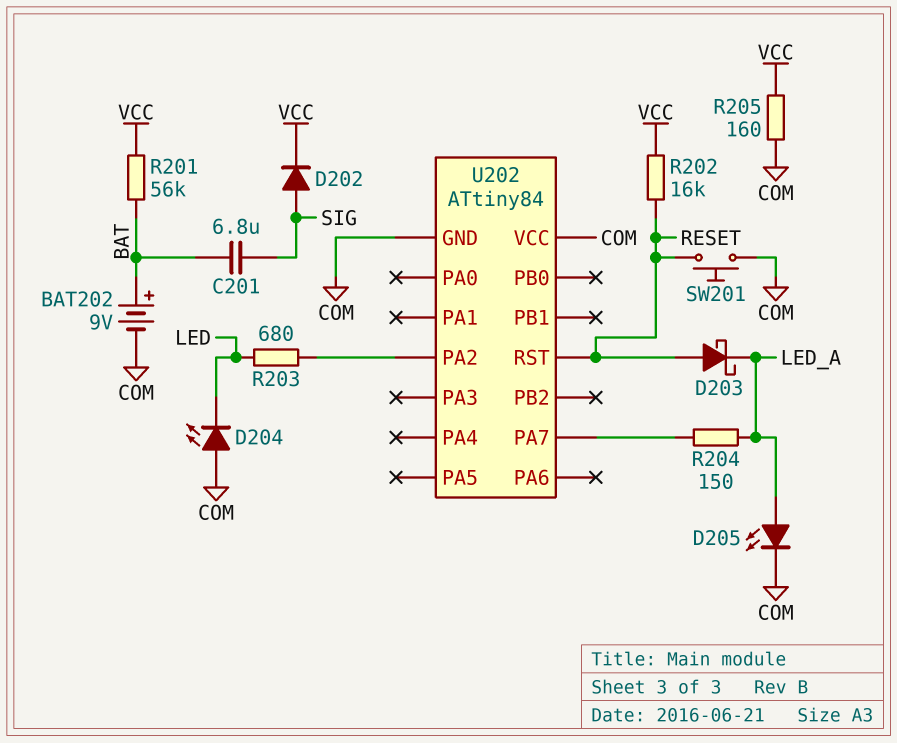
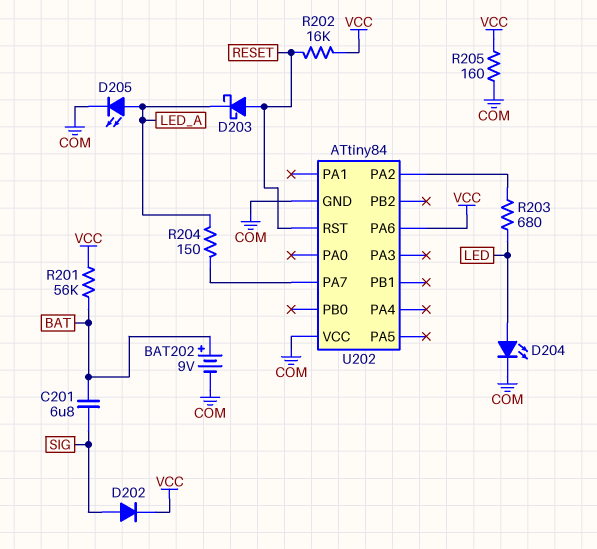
D204: LED (A COM, K LED) -> LED (A LED, K COM)
SW201: button (COM, RESET) -> none
U202 pin PA6: none -> VCC

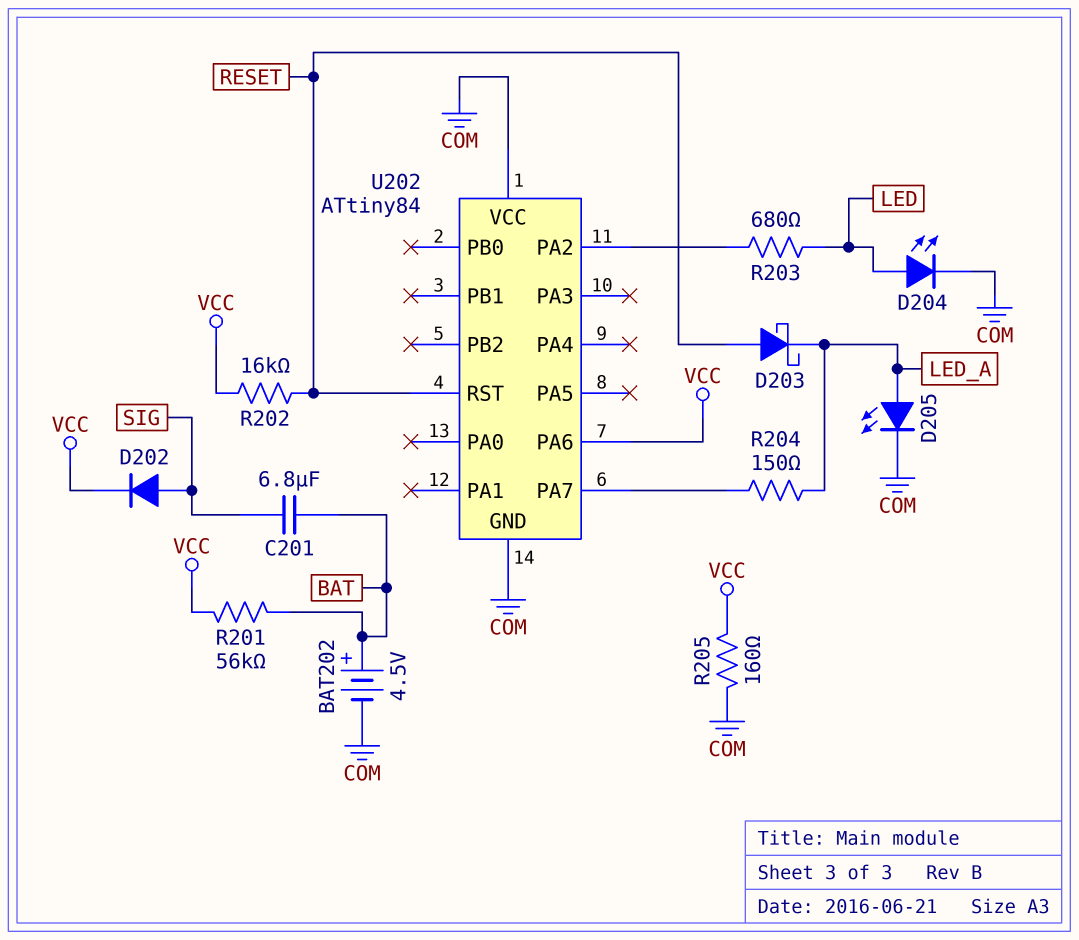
BAT202: 9V (plus BAT, minus COM) -> 4.5V (plus BAT, minus COM)

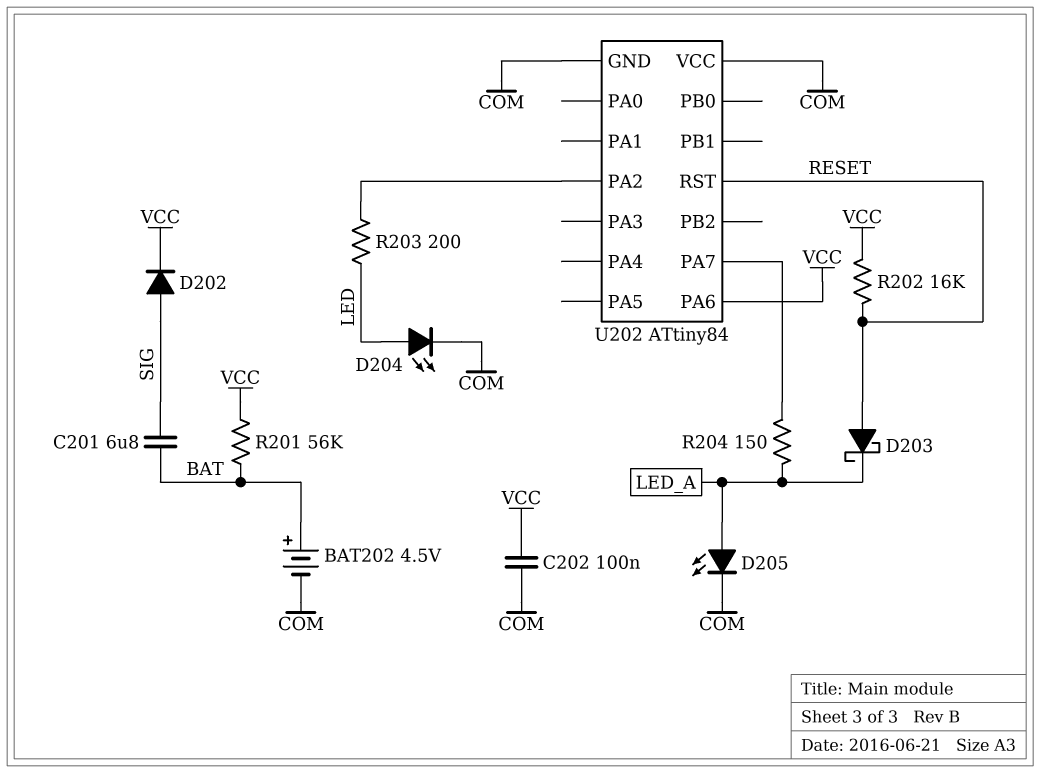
C202: none -> 100nF (COM, VCC)
R203: 680 (LED, U202/PA2) -> 200 (LED, U202/PA2)
R205: 160 (COM, VCC) -> none

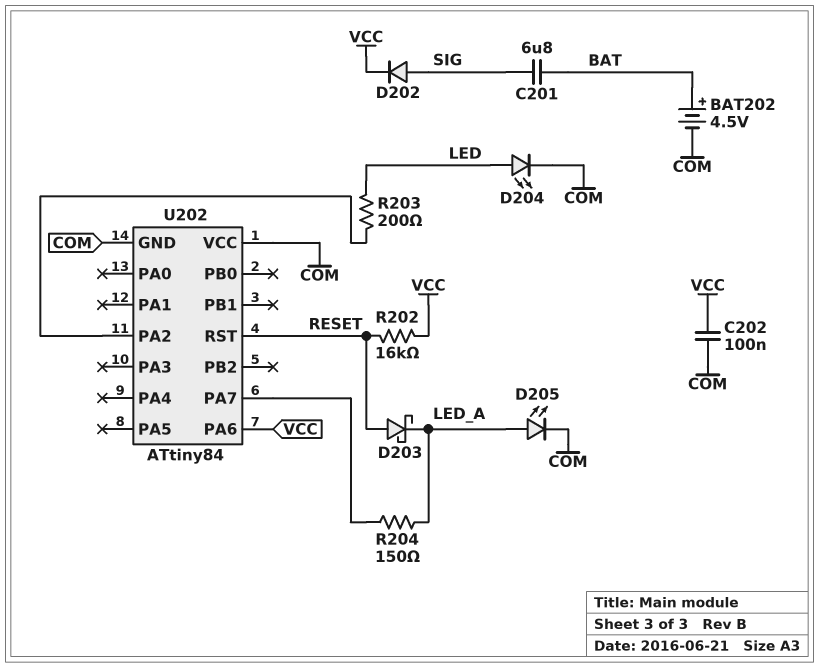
R201: 56k (BAT, VCC) -> none

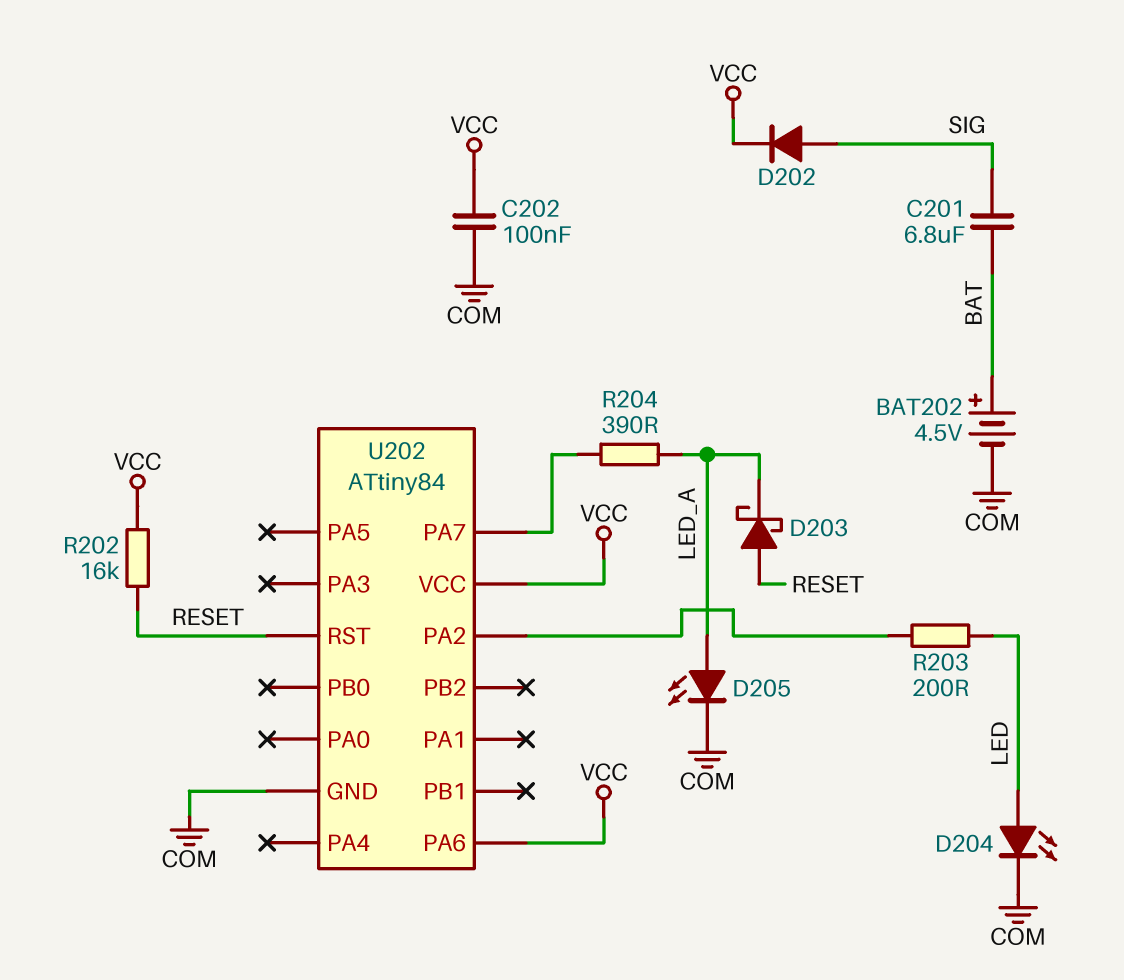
R204: 150 (LED_A, U202/PA7) -> 390 (LED_A, U202/PA7)
U202 pin VCC: COM -> VCC

